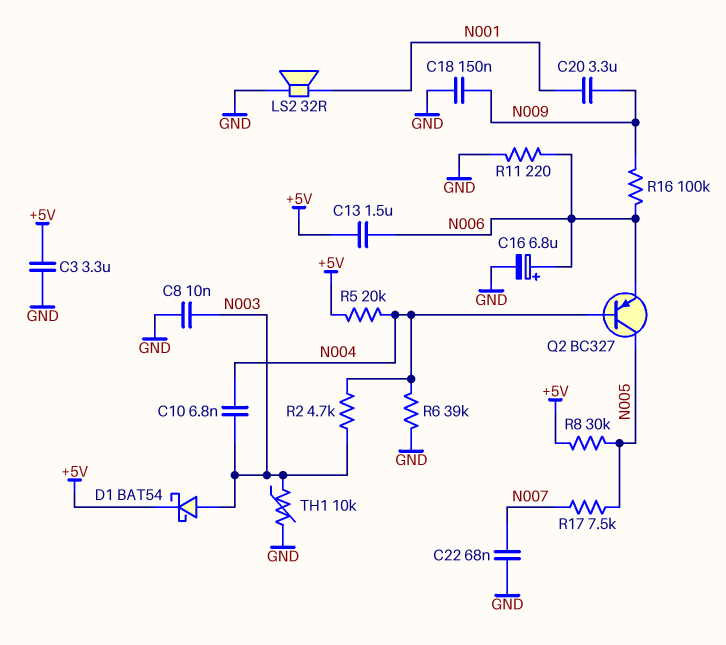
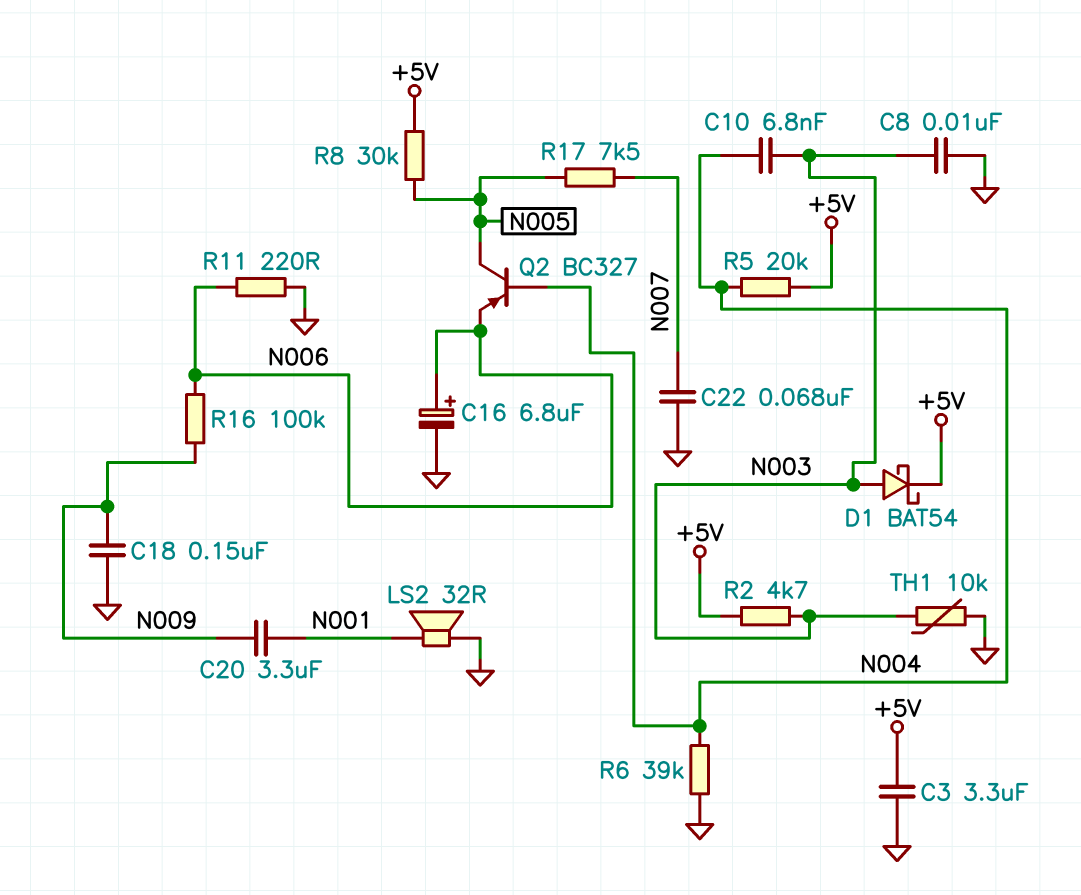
C13: 1.5uF (+5V, N006) -> none
R2: 4.7k (N003, N004) -> 4.7k (+5V, N003)

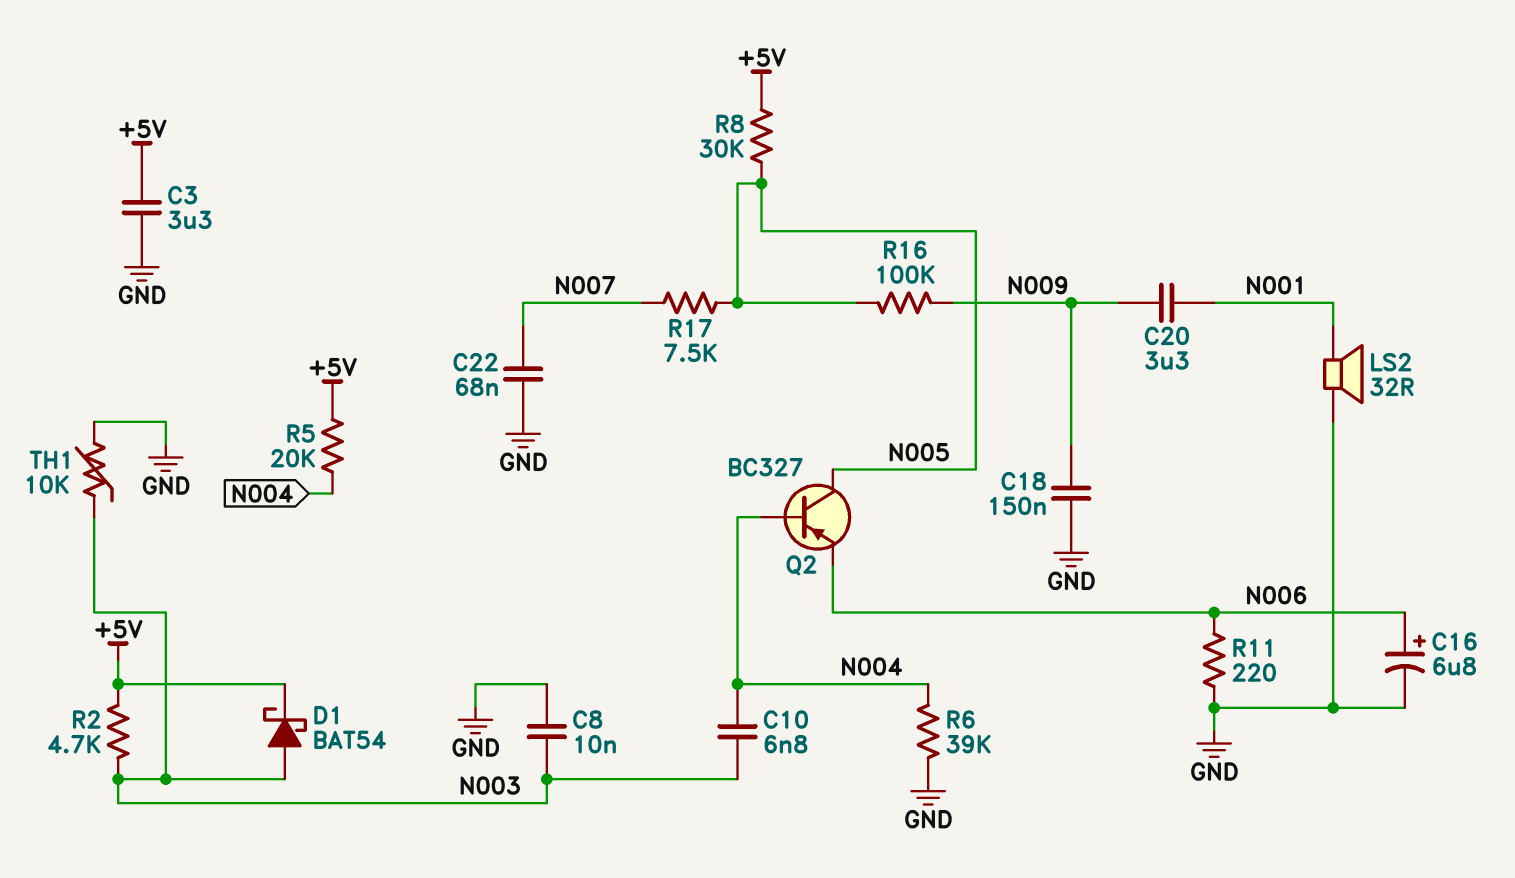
R16: 100k (N006, N009) -> 100k (N005, N009)

